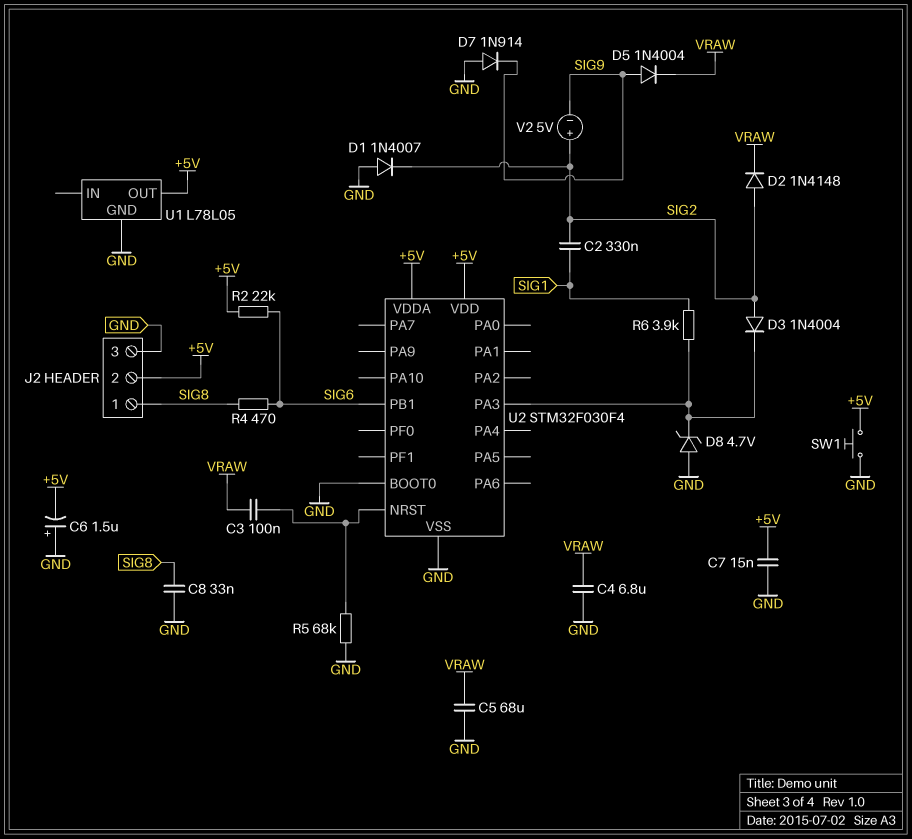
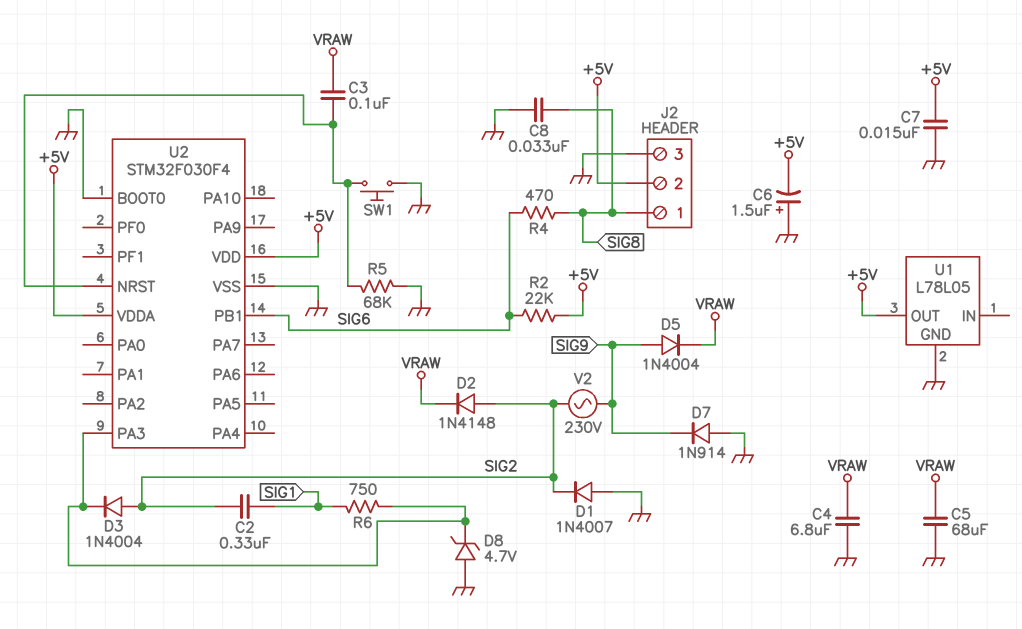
R6: 3.9k (SIG1, U2/PA3) -> 750 (SIG1, U2/PA3)
SW1: button (+5V, GND) -> button (GND, U2/NRST)
V2: 5V (plus SIG2, minus SIG9) -> AC 230V (SIG2, SIG9)

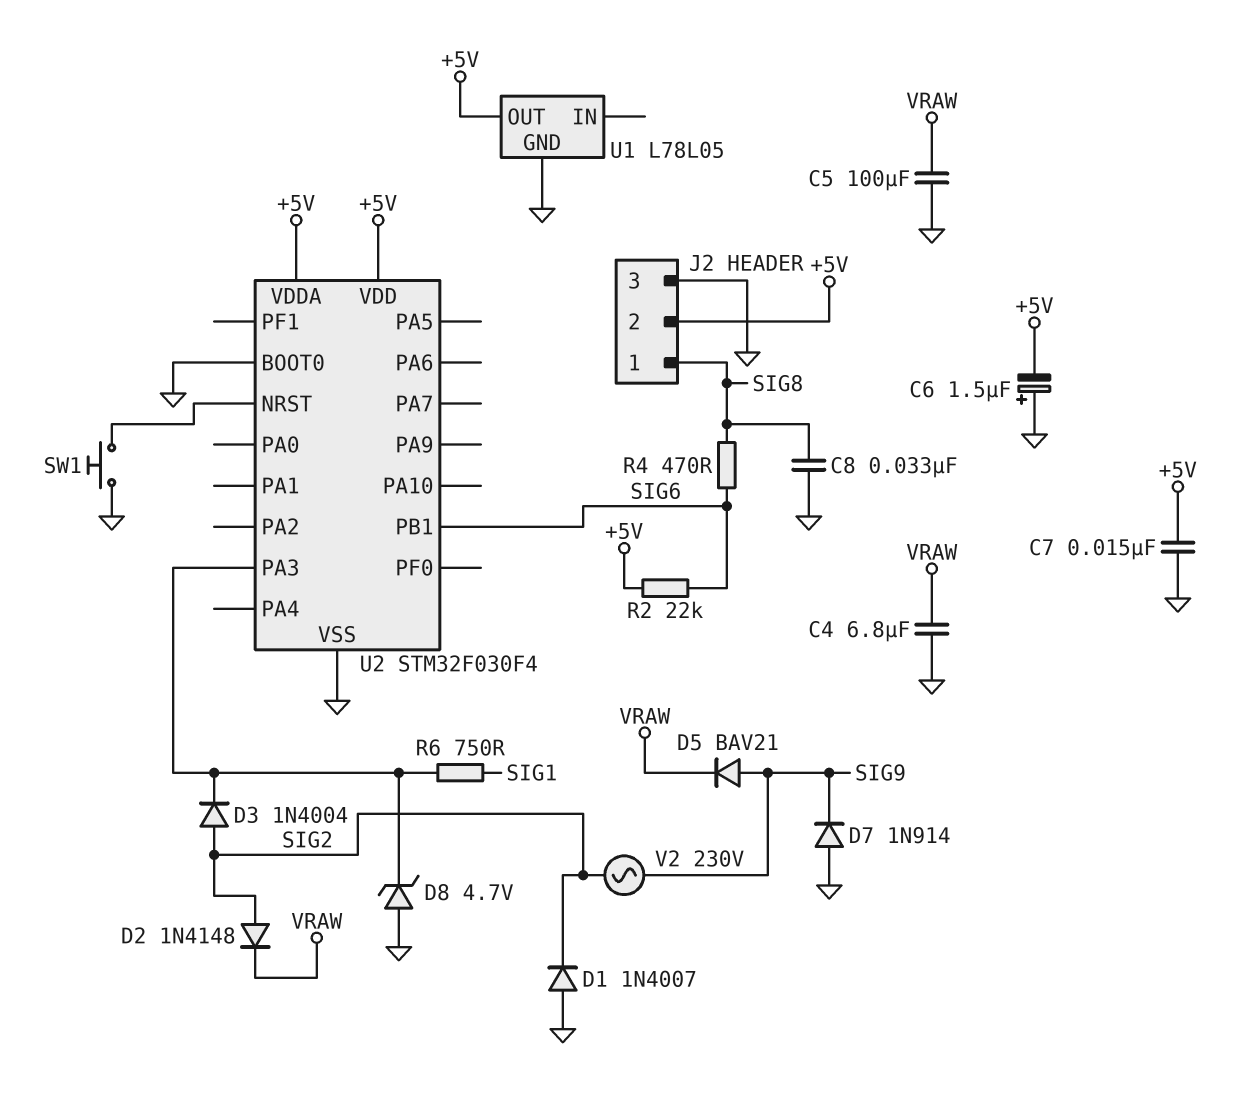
C2: 330nF (SIG1, SIG2) -> none
C3: 100nF (U2/NRST, VRAW) -> none
C5: 68uF (GND, VRAW) -> 100uF (GND, VRAW)
D5: diode 1N4004 (A SIG9, K VRAW) -> diode BAV21 (A SIG9, K VRAW)
R5: 68k (GND, U2/NRST) -> none

